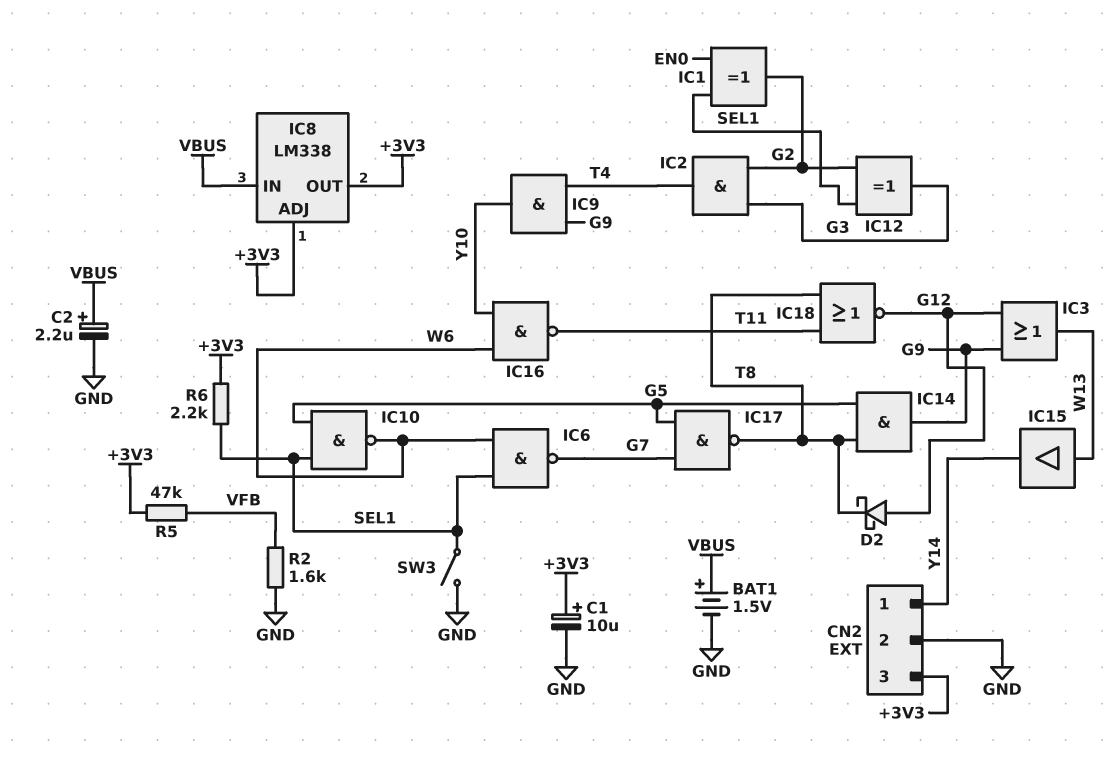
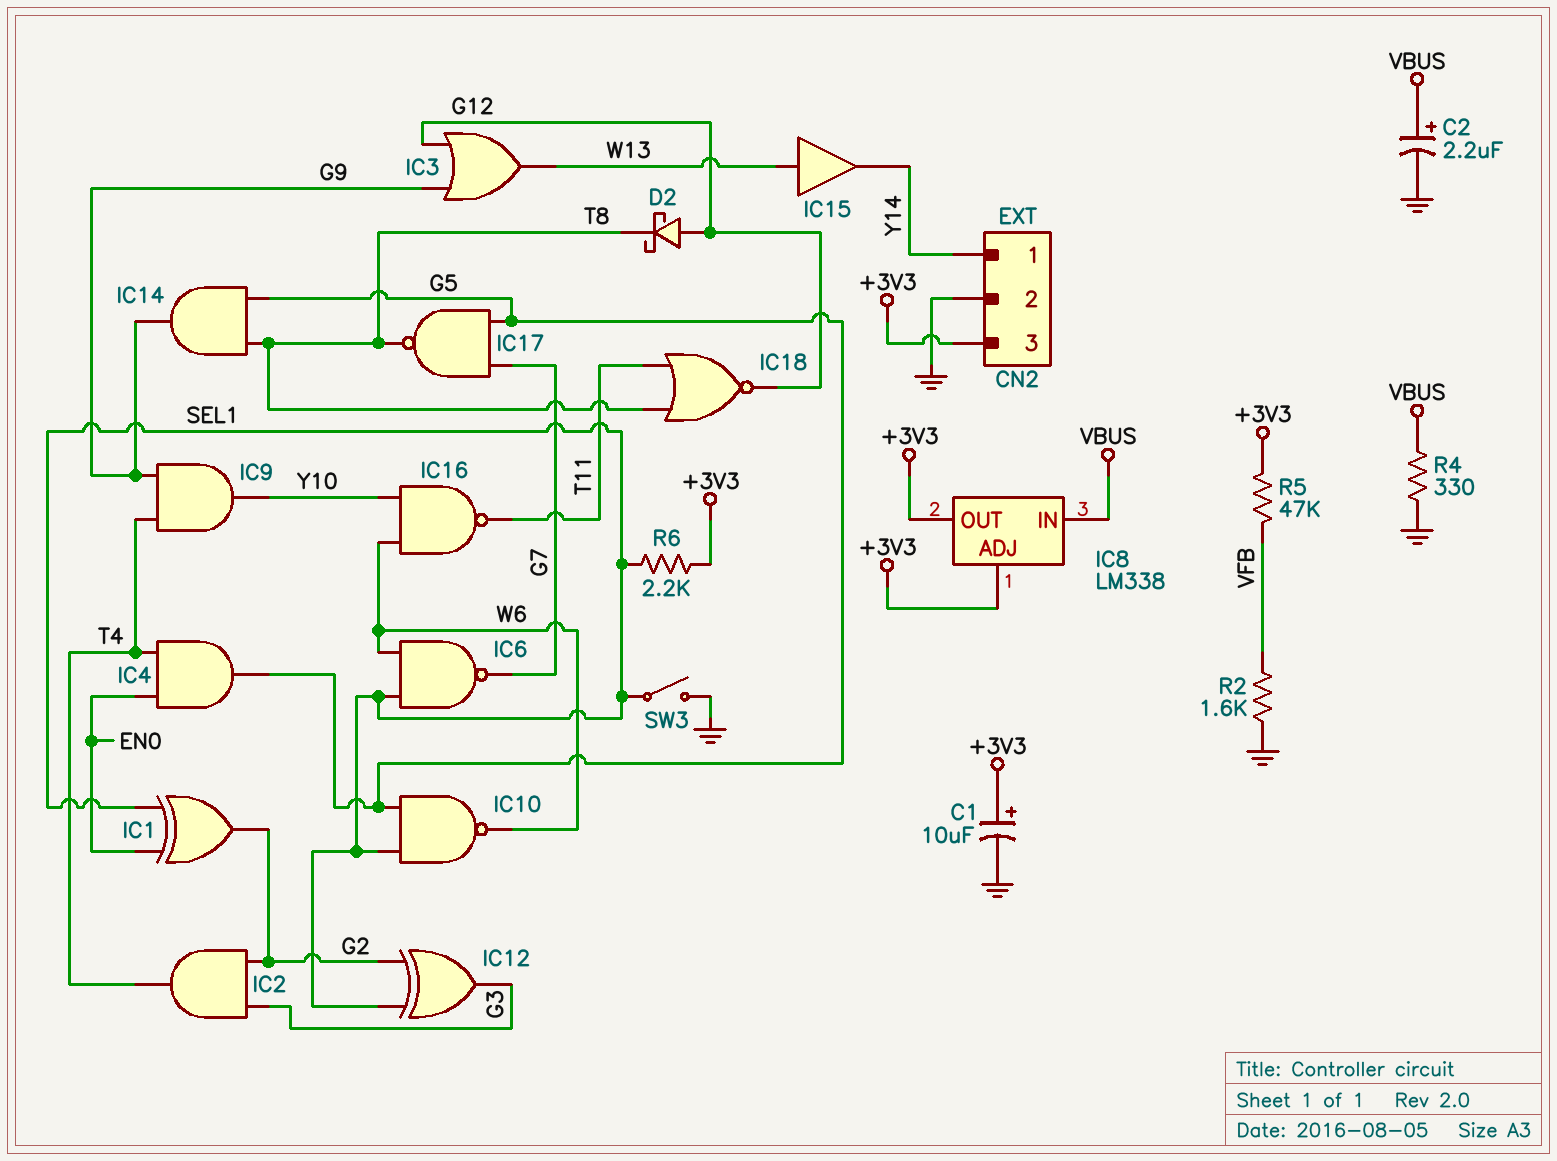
BAT1: 1.5V (plus VBUS, minus GND) -> none
IC4: none -> AND (in EN0, in T4, out G5)
R4: none -> 330 (GND, VBUS)

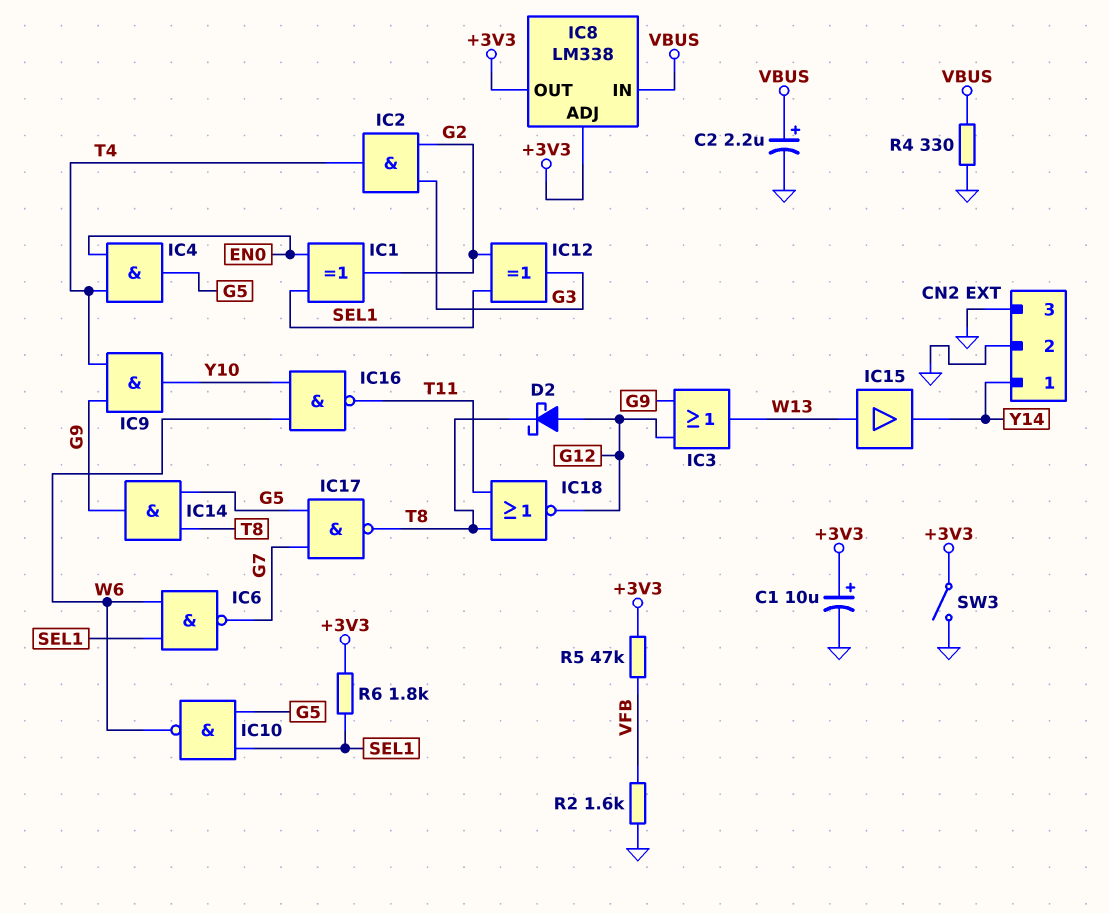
CN2 pin 3: +3V3 -> GND
R6: 2.2k (+3V3, SEL1) -> 1.8k (+3V3, SEL1)
SW3: switch (GND, SEL1) -> switch (+3V3, GND)

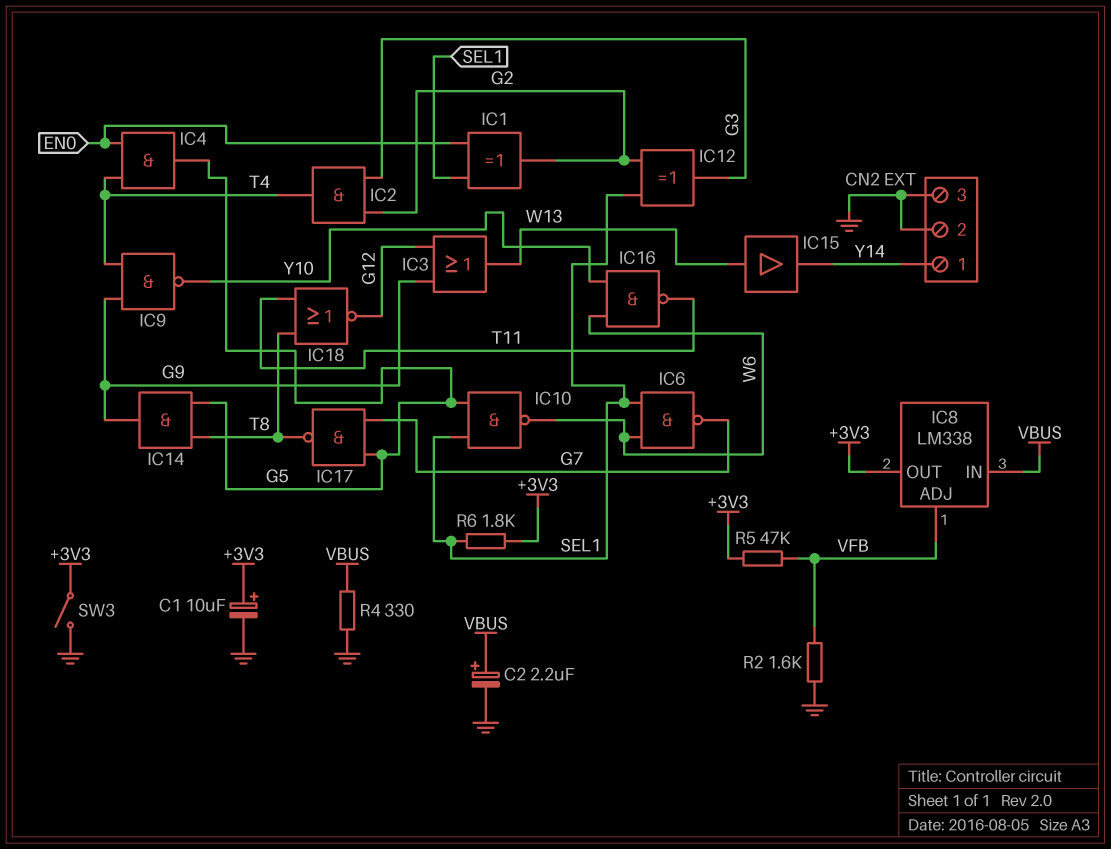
D2: schottky (A G12, K T8) -> none
IC8 pin ADJ: +3V3 -> VFB
IC9: AND (in G9, in T4, out Y10) -> NAND (in G9, in T4, out Y10)

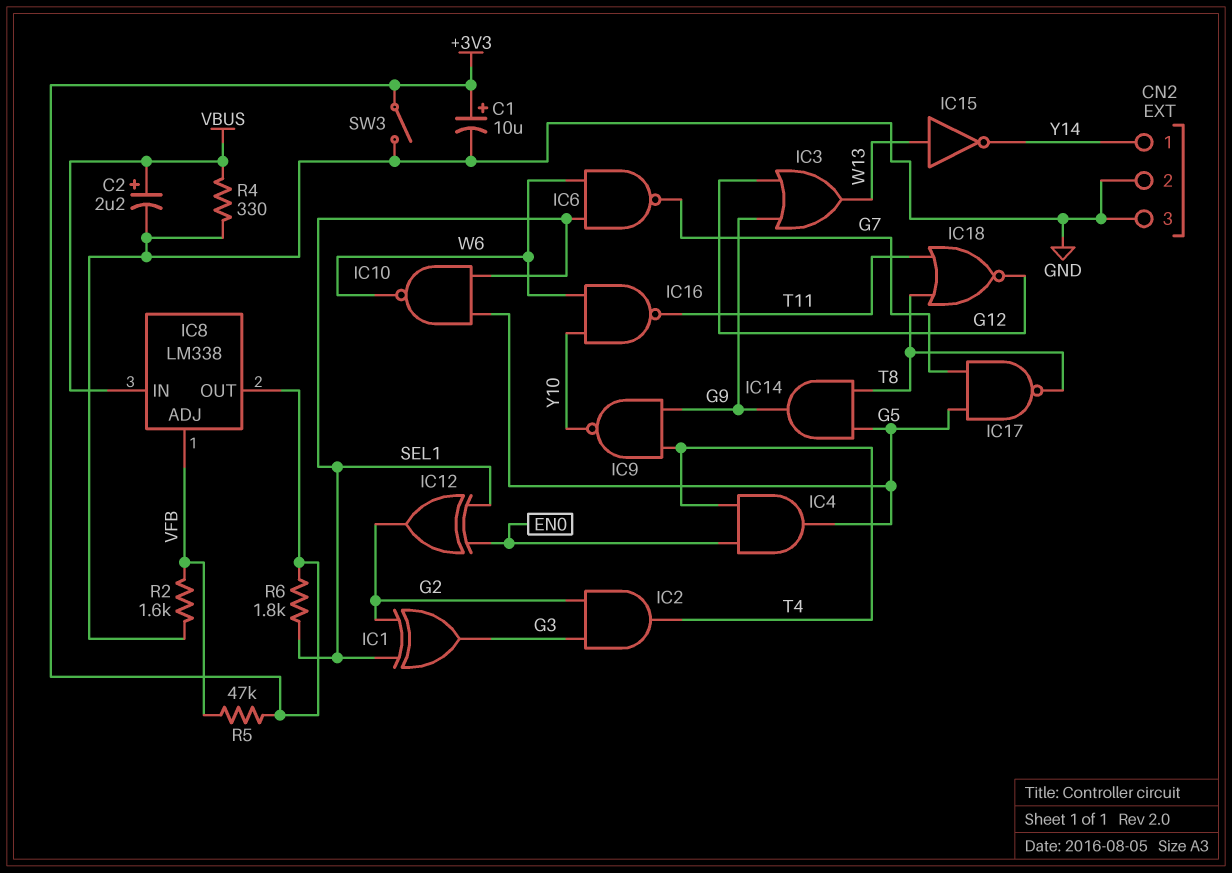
IC1: XOR (in EN0, in SEL1, out G2) -> XOR (in G2, in SEL1, out G3)
IC12: XOR (in G2, in SEL1, out G3) -> XOR (in EN0, in SEL1, out G2)
IC15: buffer (in W13, out Y14) -> NOT (in W13, out Y14)

